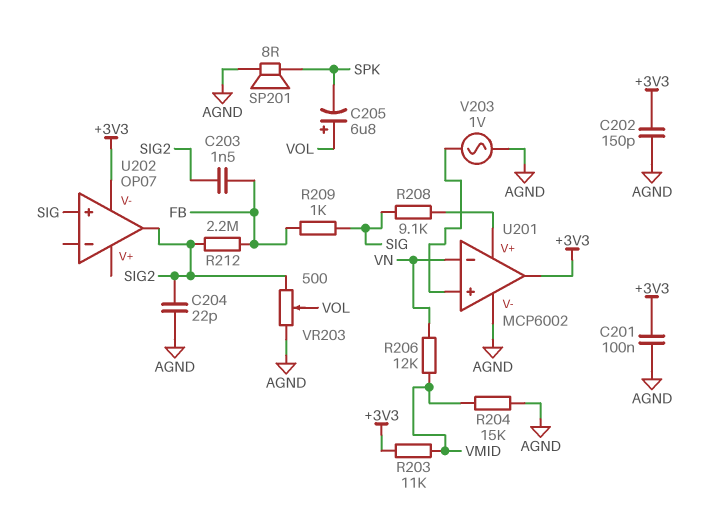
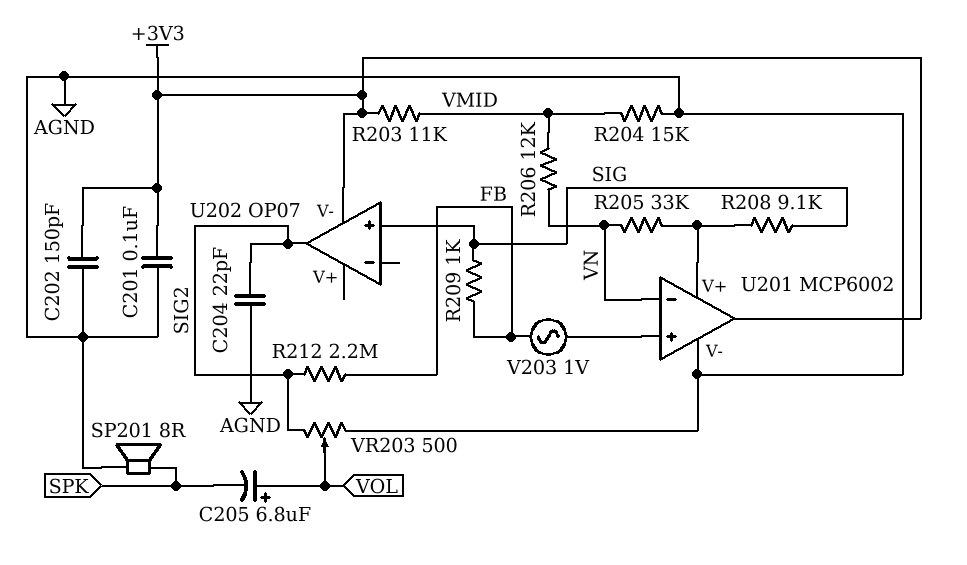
C203: 1.5nF (FB, SIG2) -> none
R205: none -> 33k (U201/V+, VN)
V203: AC 1V (AGND, U201/in+) -> AC 1V (FB, U201/in+)

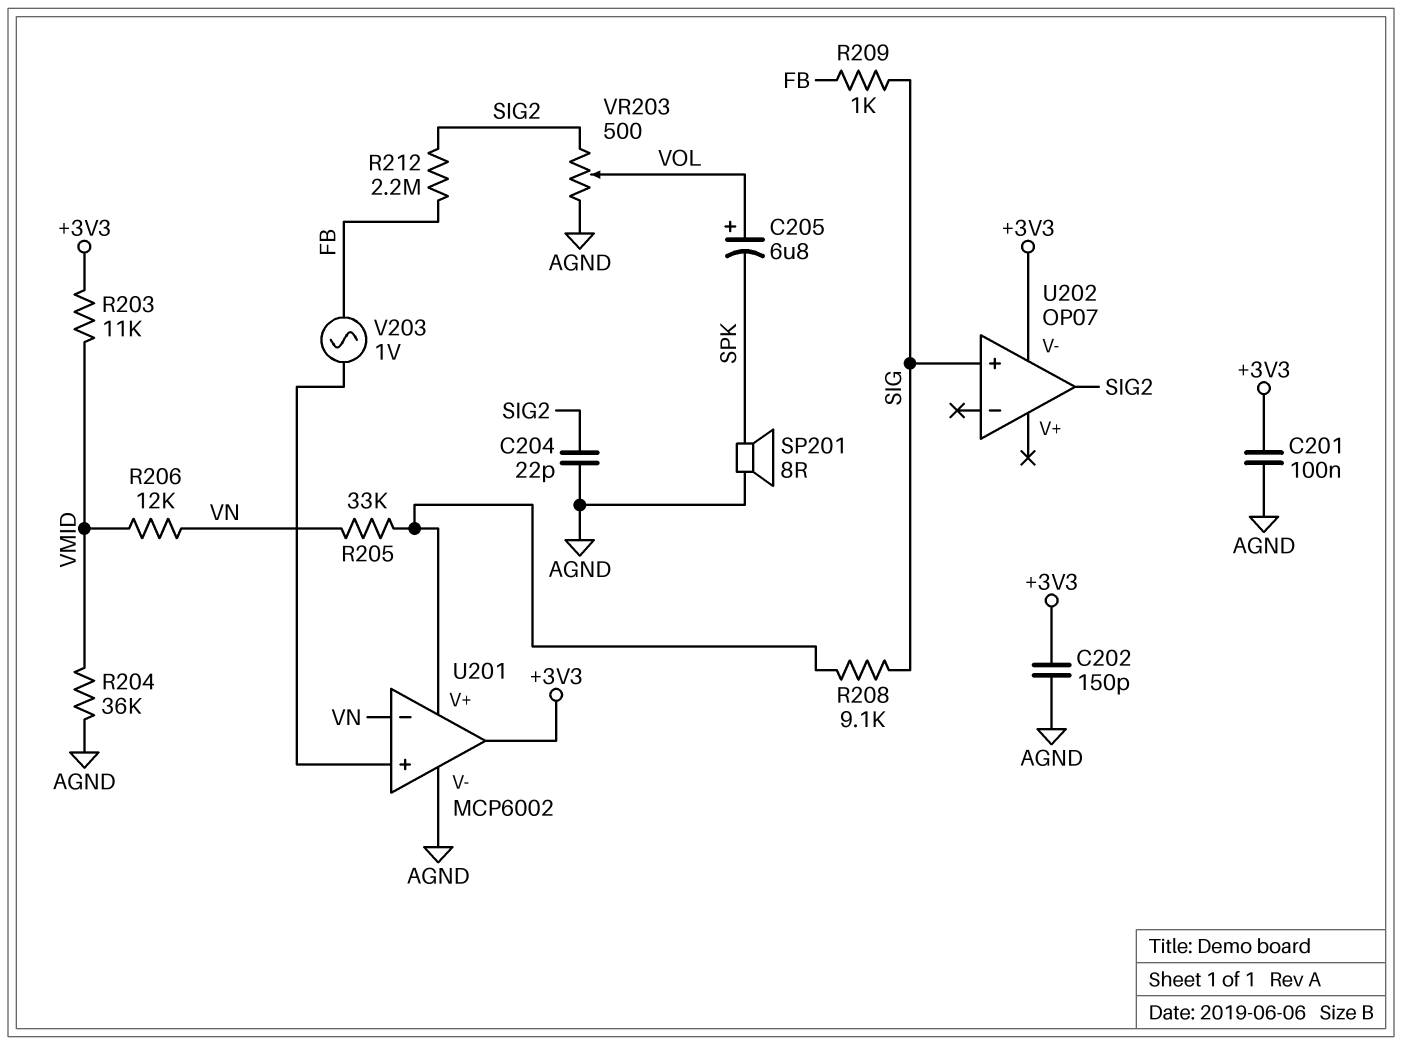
R204: 15k (AGND, VMID) -> 36k (AGND, VMID)

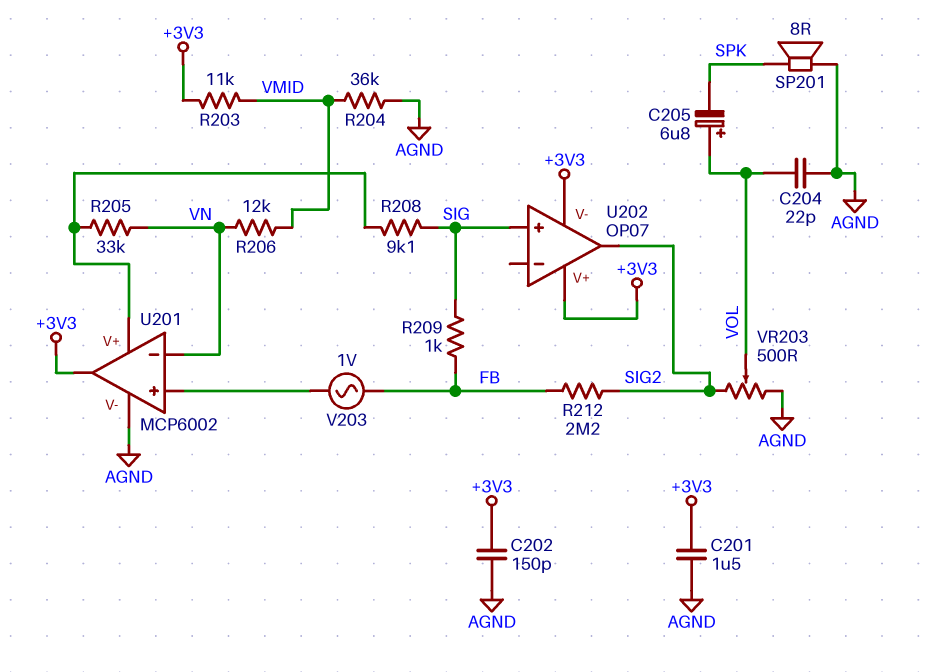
C201: 100nF (+3V3, AGND) -> 1.5uF (+3V3, AGND)
C204: 22pF (AGND, SIG2) -> 22pF (AGND, VOL)
U202 pin V+: none -> +3V3

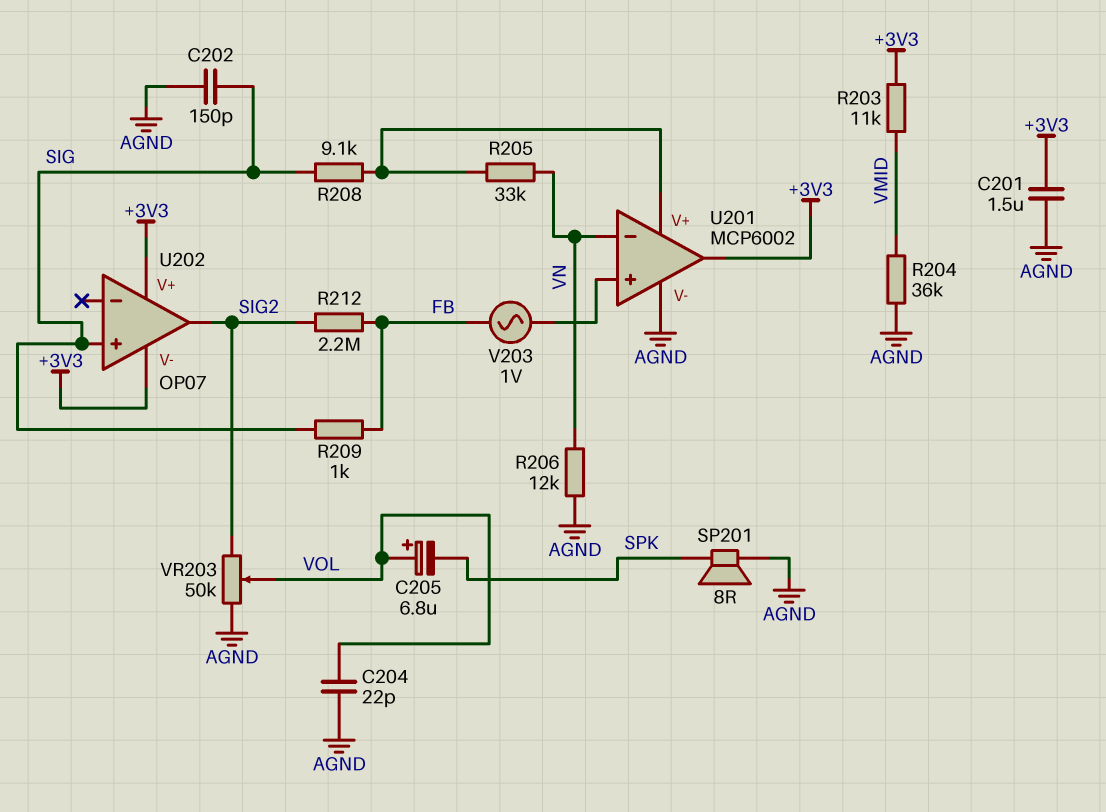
C202: 150pF (+3V3, AGND) -> 150pF (AGND, SIG)
R206: 12k (VMID, VN) -> 12k (AGND, VN)
VR203: 500 (AGND, SIG2, wiper VOL) -> 50k (AGND, SIG2, wiper VOL)

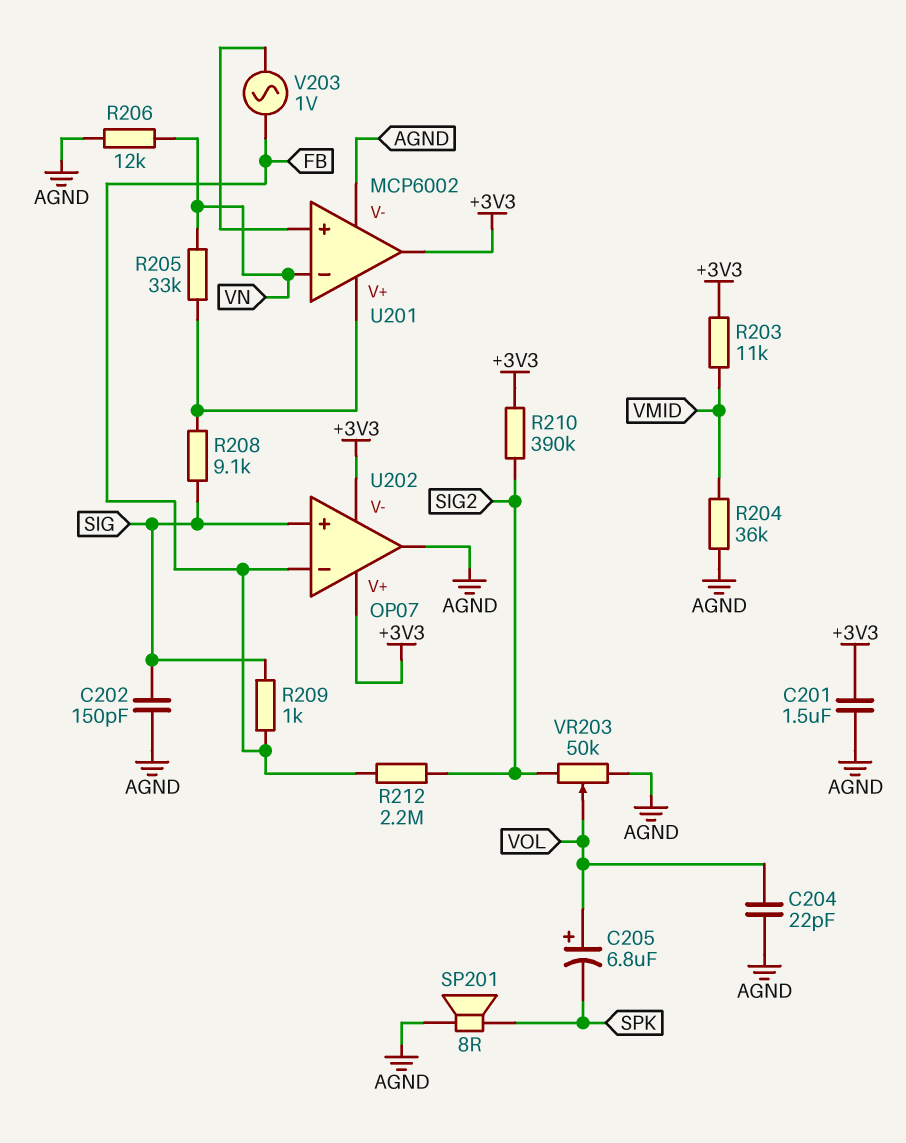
R210: none -> 390k (+3V3, SIG2)
U202 pin in-: none -> FB
U202 pin out: SIG2 -> AGND

